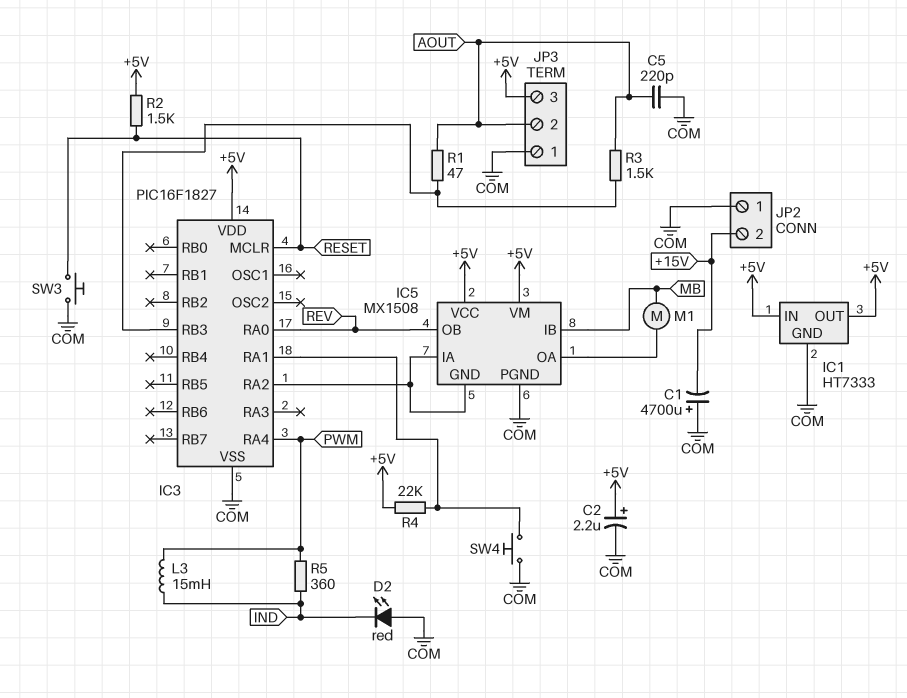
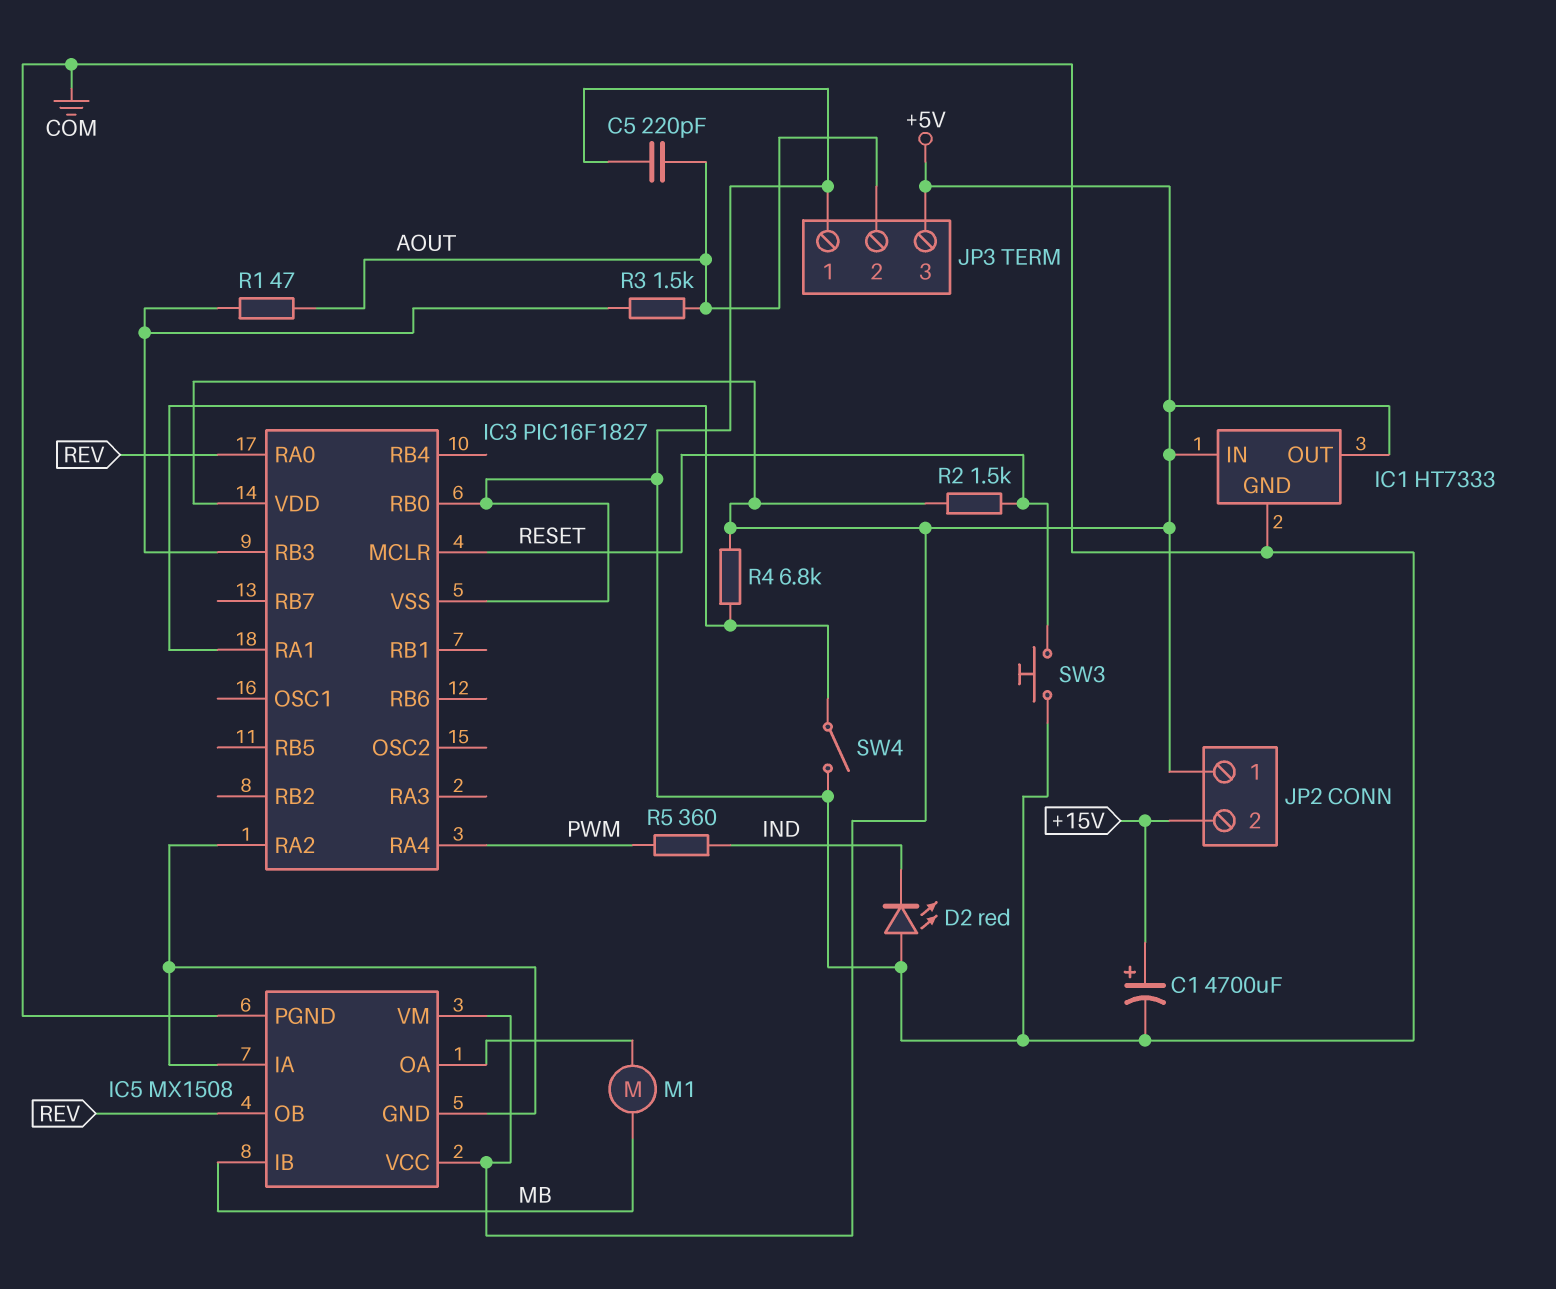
C1: 4700uF (plus COM, minus +15V) -> 4700uF (plus +15V, minus COM)
C2: 2.2uF (plus +5V, minus COM) -> none
IC3 pin RB0: none -> COM
JP2 pin 1: COM -> +5V
L3: 15mH (IND, PWM) -> none
R4: 22k (+5V, IC3/RA1) -> 6.8k (+5V, IC3/RA1)
SW4: button (COM, IC3/RA1) -> switch (COM, IC3/RA1)

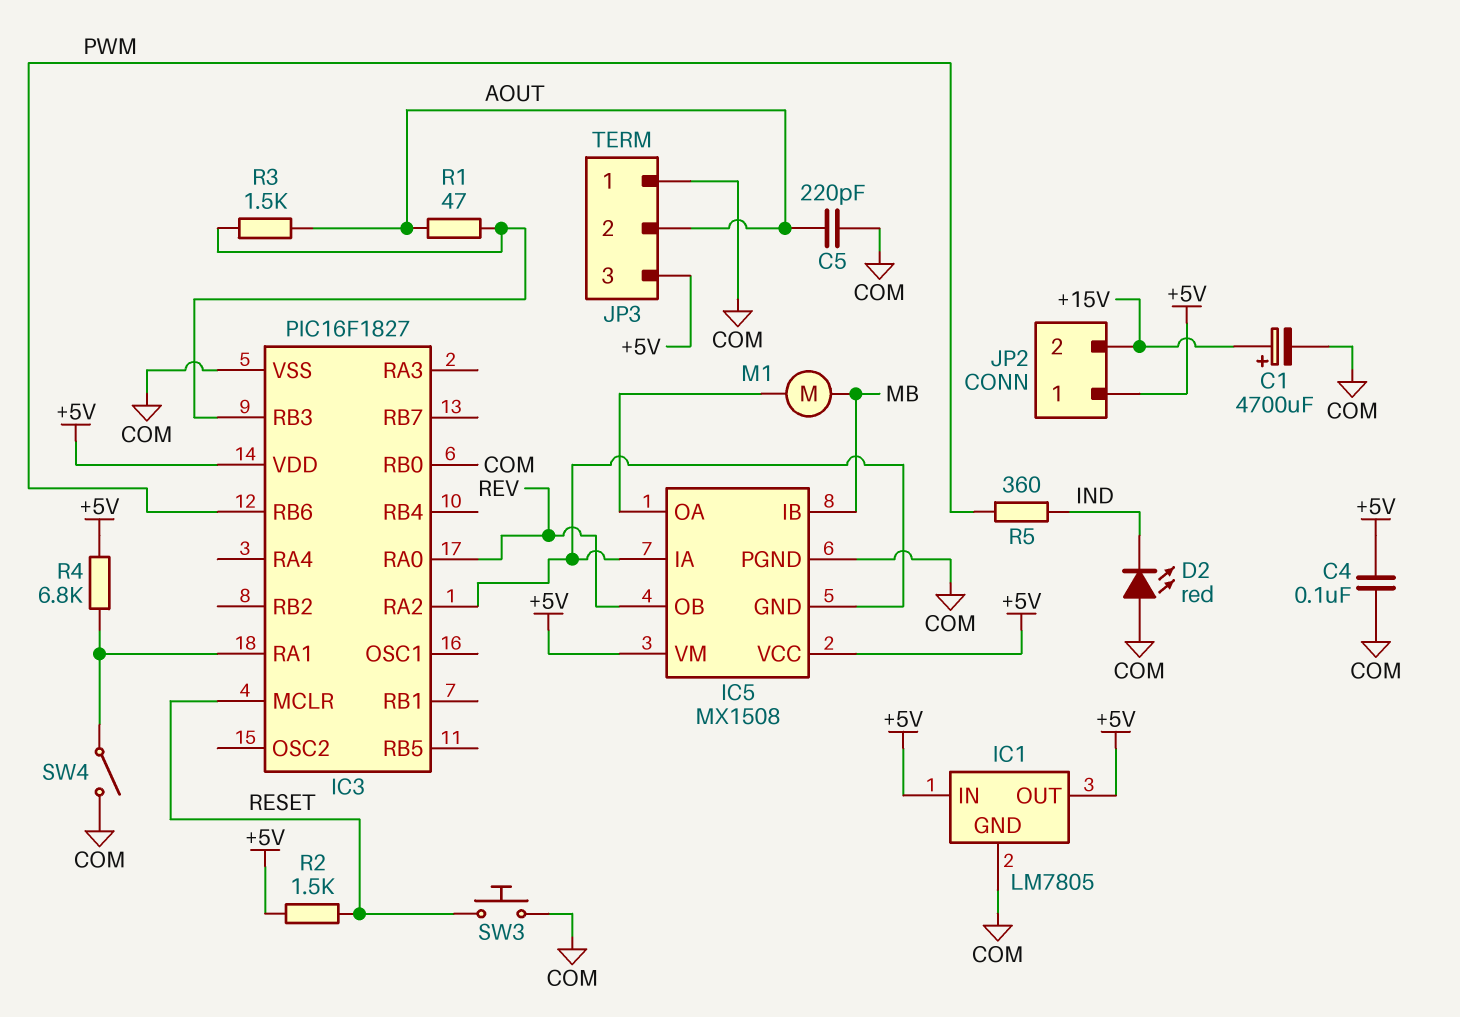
C4: none -> 100nF (+5V, COM)
IC1: HT7333 -> LM7805
IC3 pin RA4: PWM -> none
IC3 pin RB6: none -> PWM

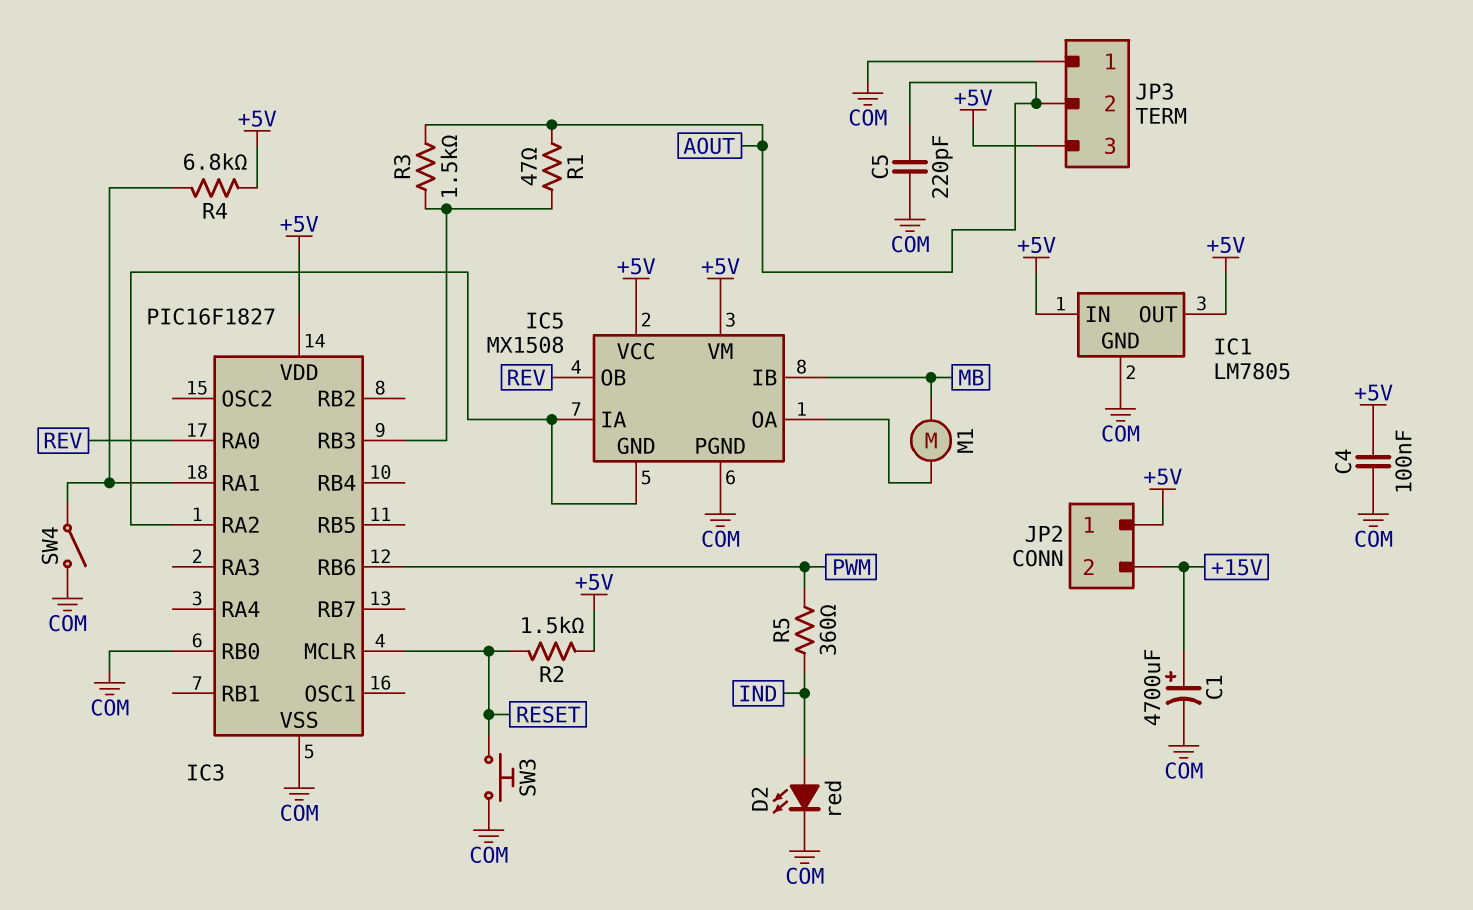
D2: LED red (A COM, K IND) -> LED red (A IND, K COM)

